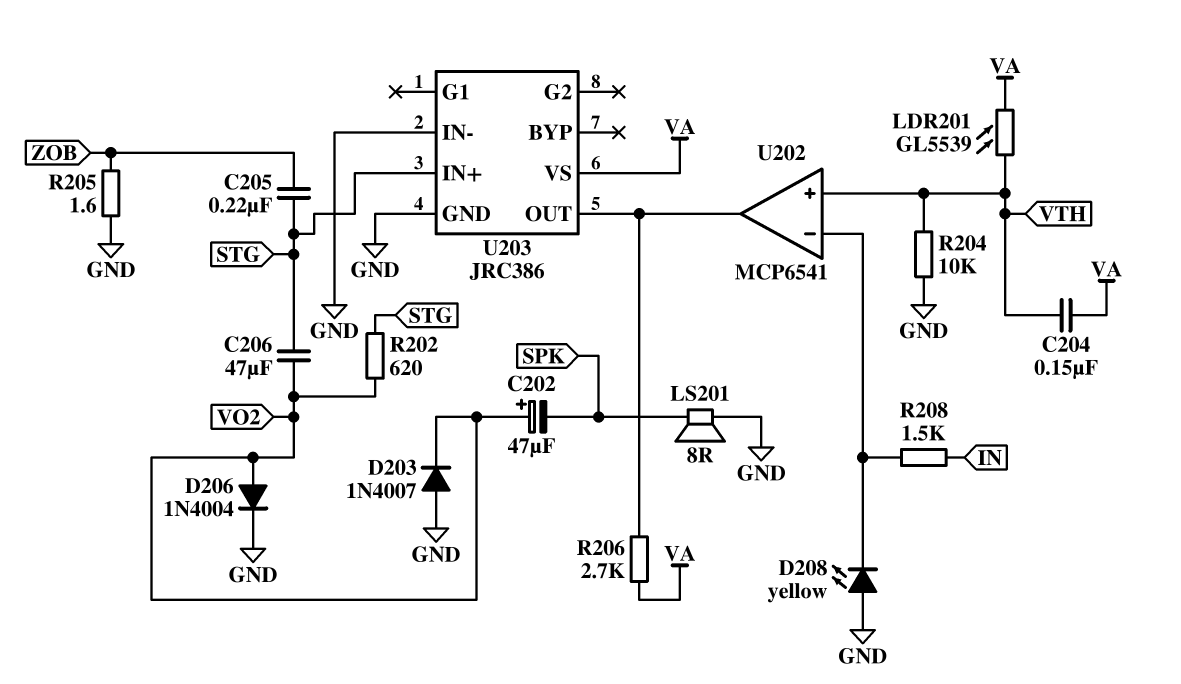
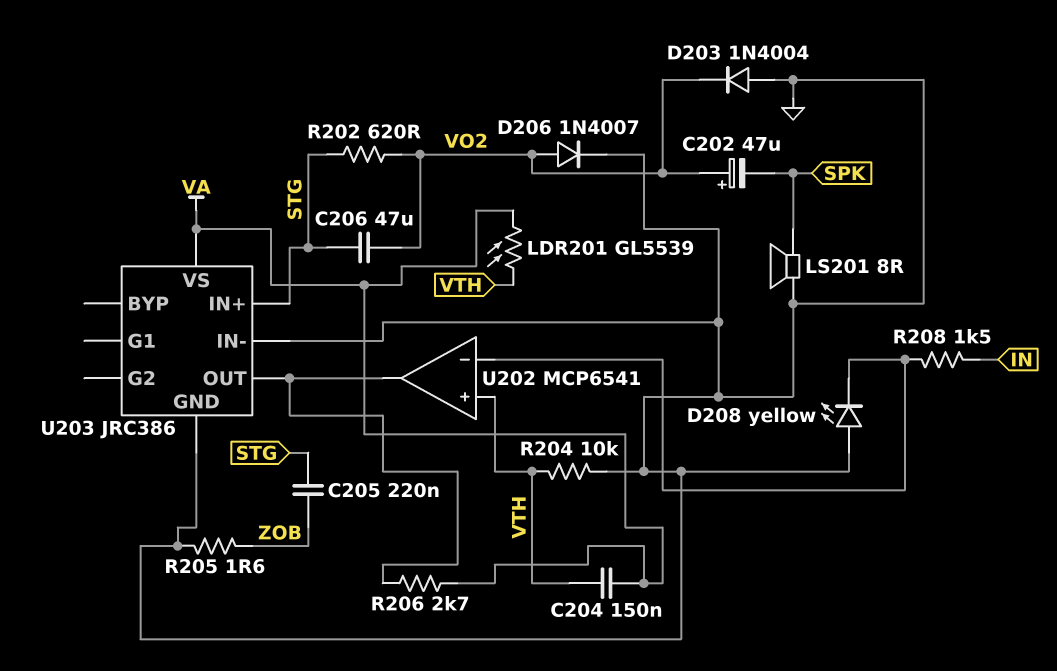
D203: diode 1N4007 (A GND, K VO2) -> diode 1N4004 (A GND, K VO2)
D206: diode 1N4004 (A VO2, K GND) -> diode 1N4007 (A VO2, K GND)

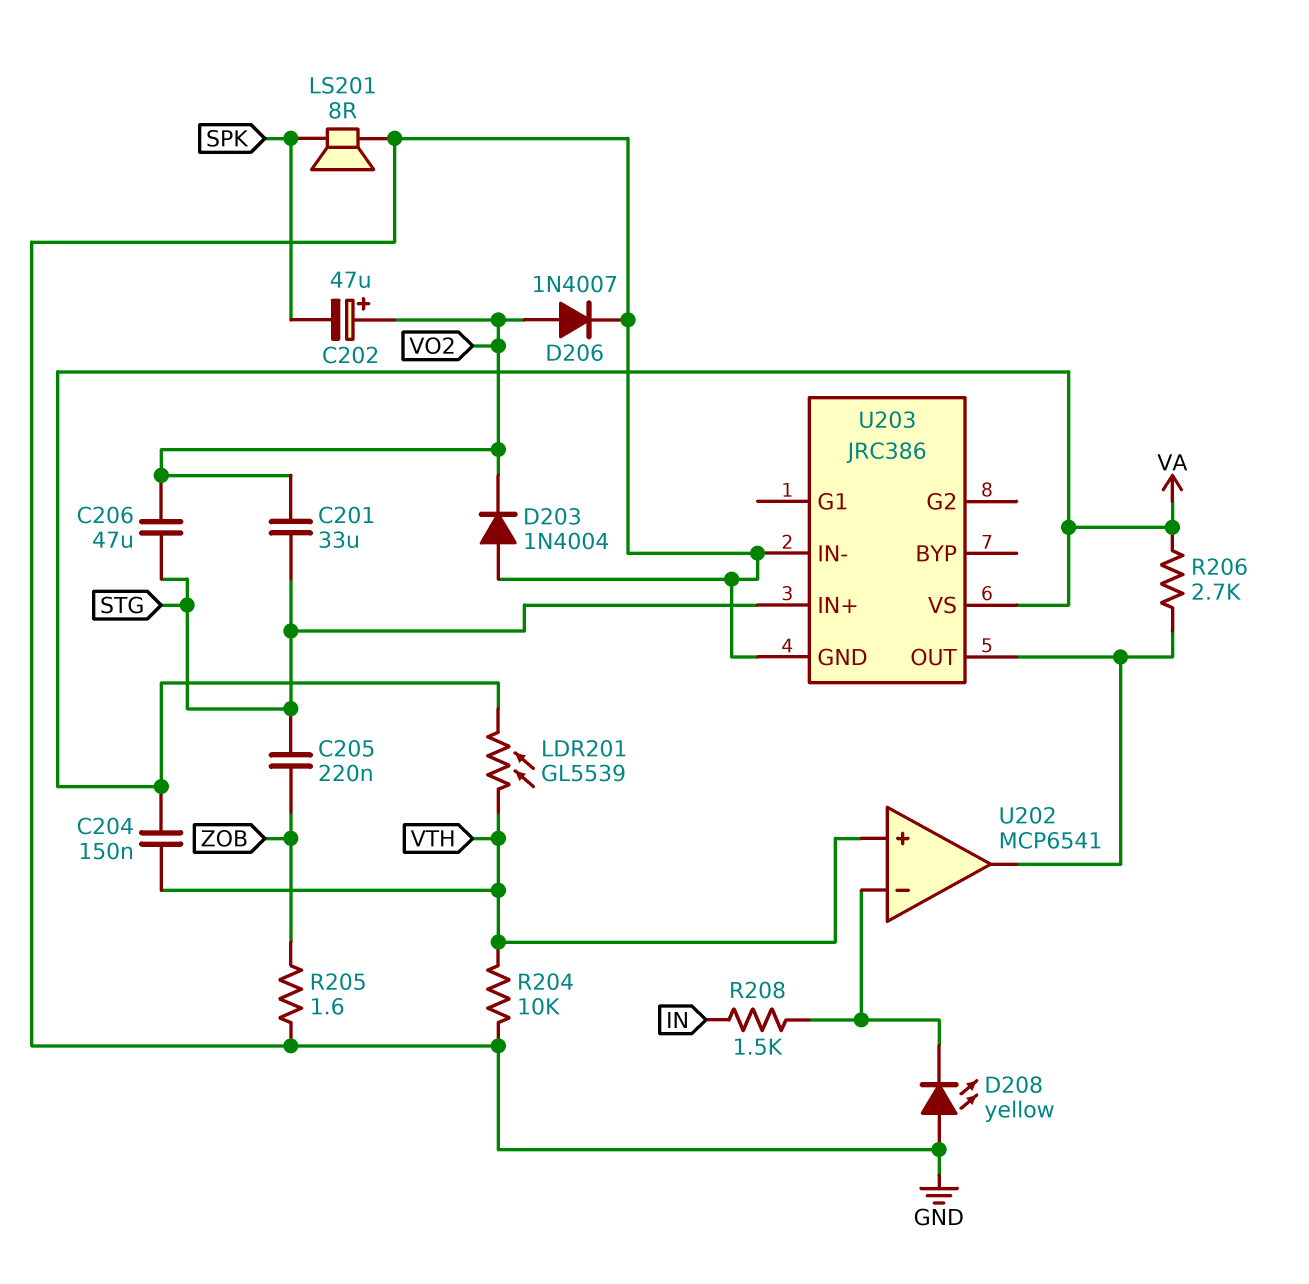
C201: none -> 33uF (STG, VO2)
R202: 620 (STG, VO2) -> none

